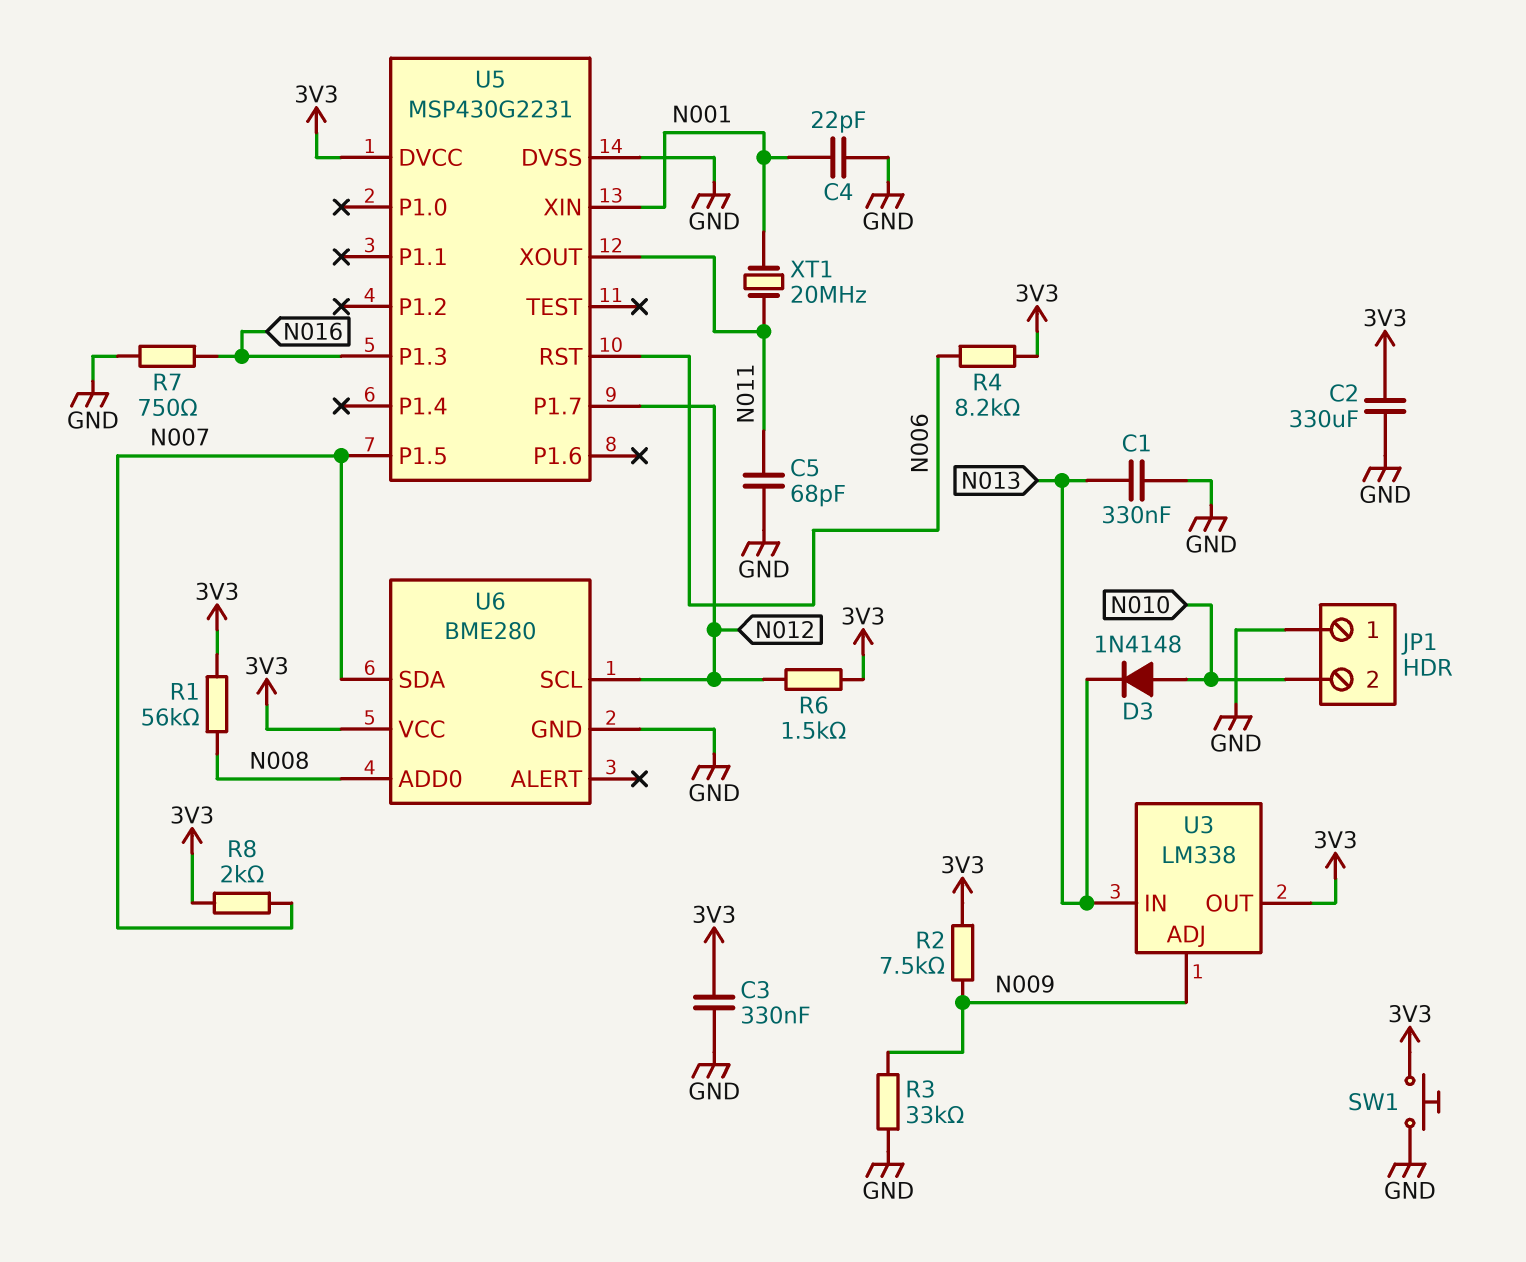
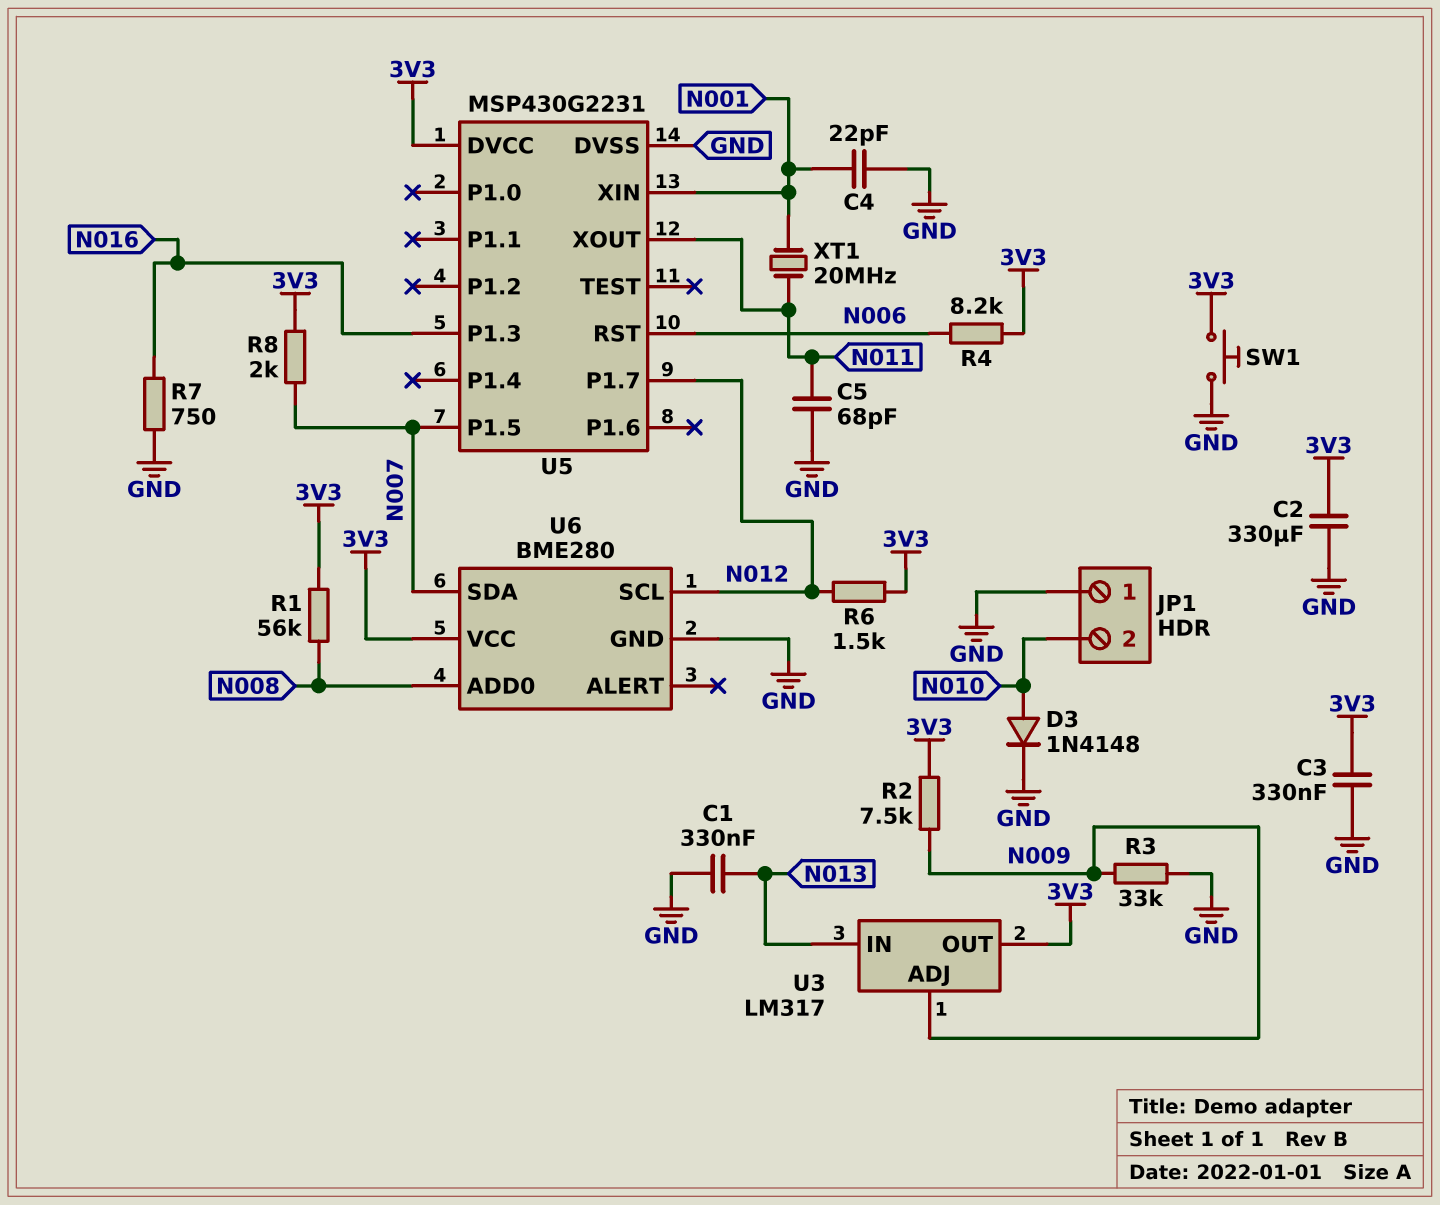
D3: diode 1N4148 (A N010, K N013) -> diode 1N4148 (A N010, K GND)
U3: LM338 -> LM317

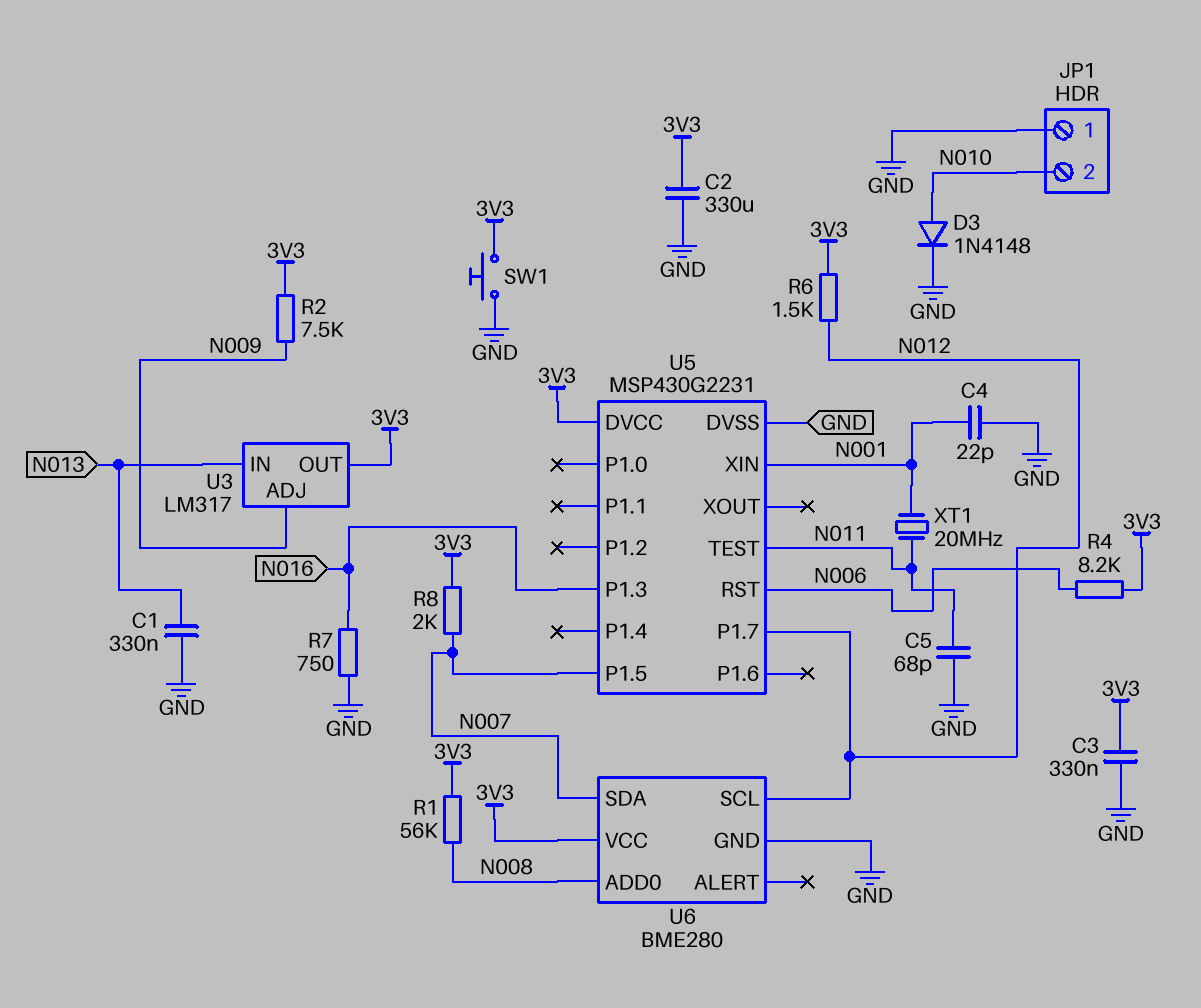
R3: 33k (GND, N009) -> none
U5 pin TEST: none -> N011
U5 pin XOUT: N011 -> none

